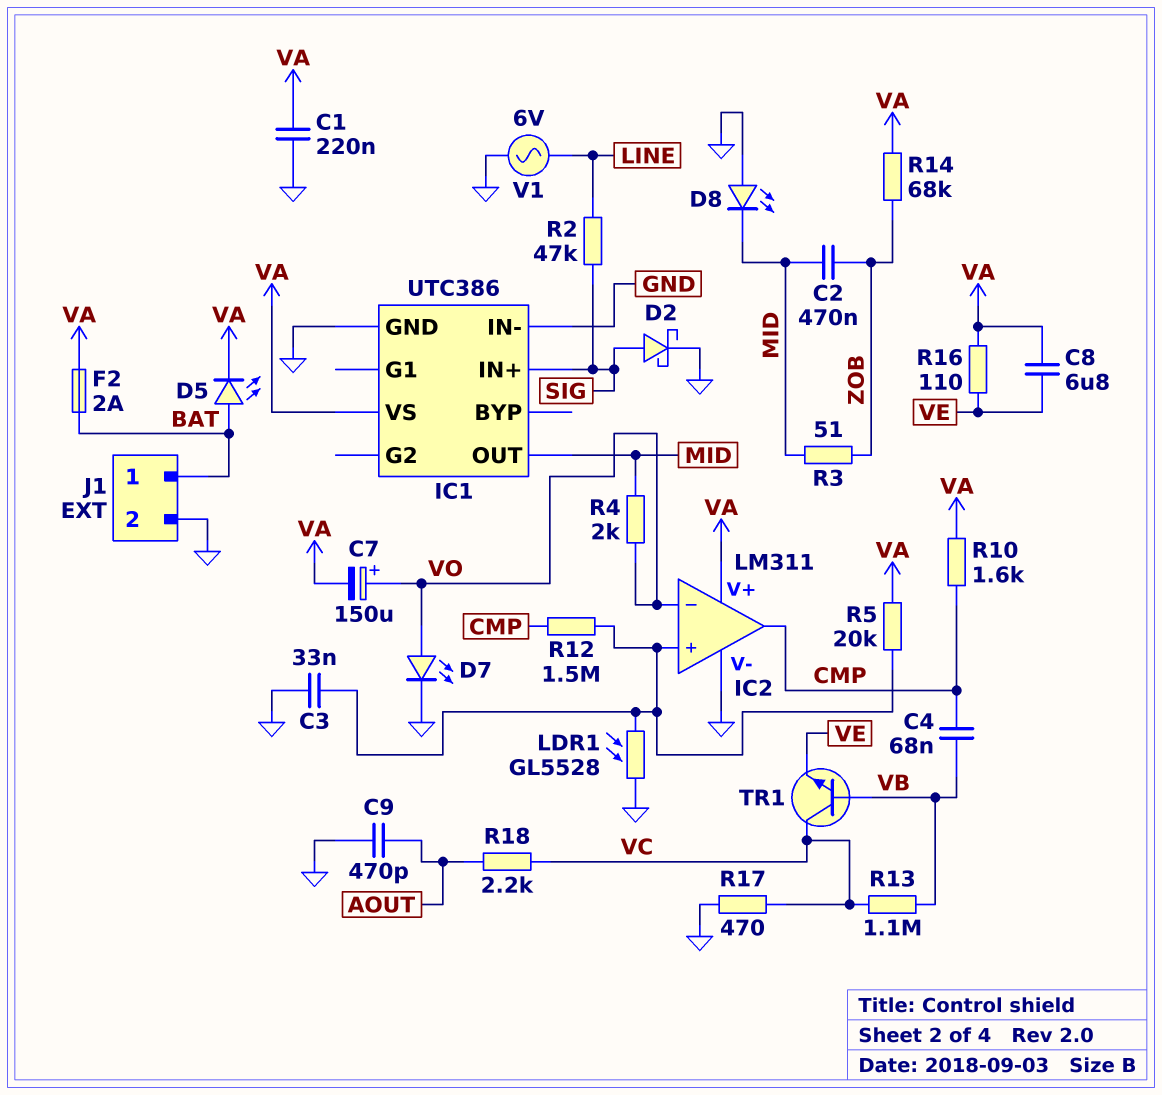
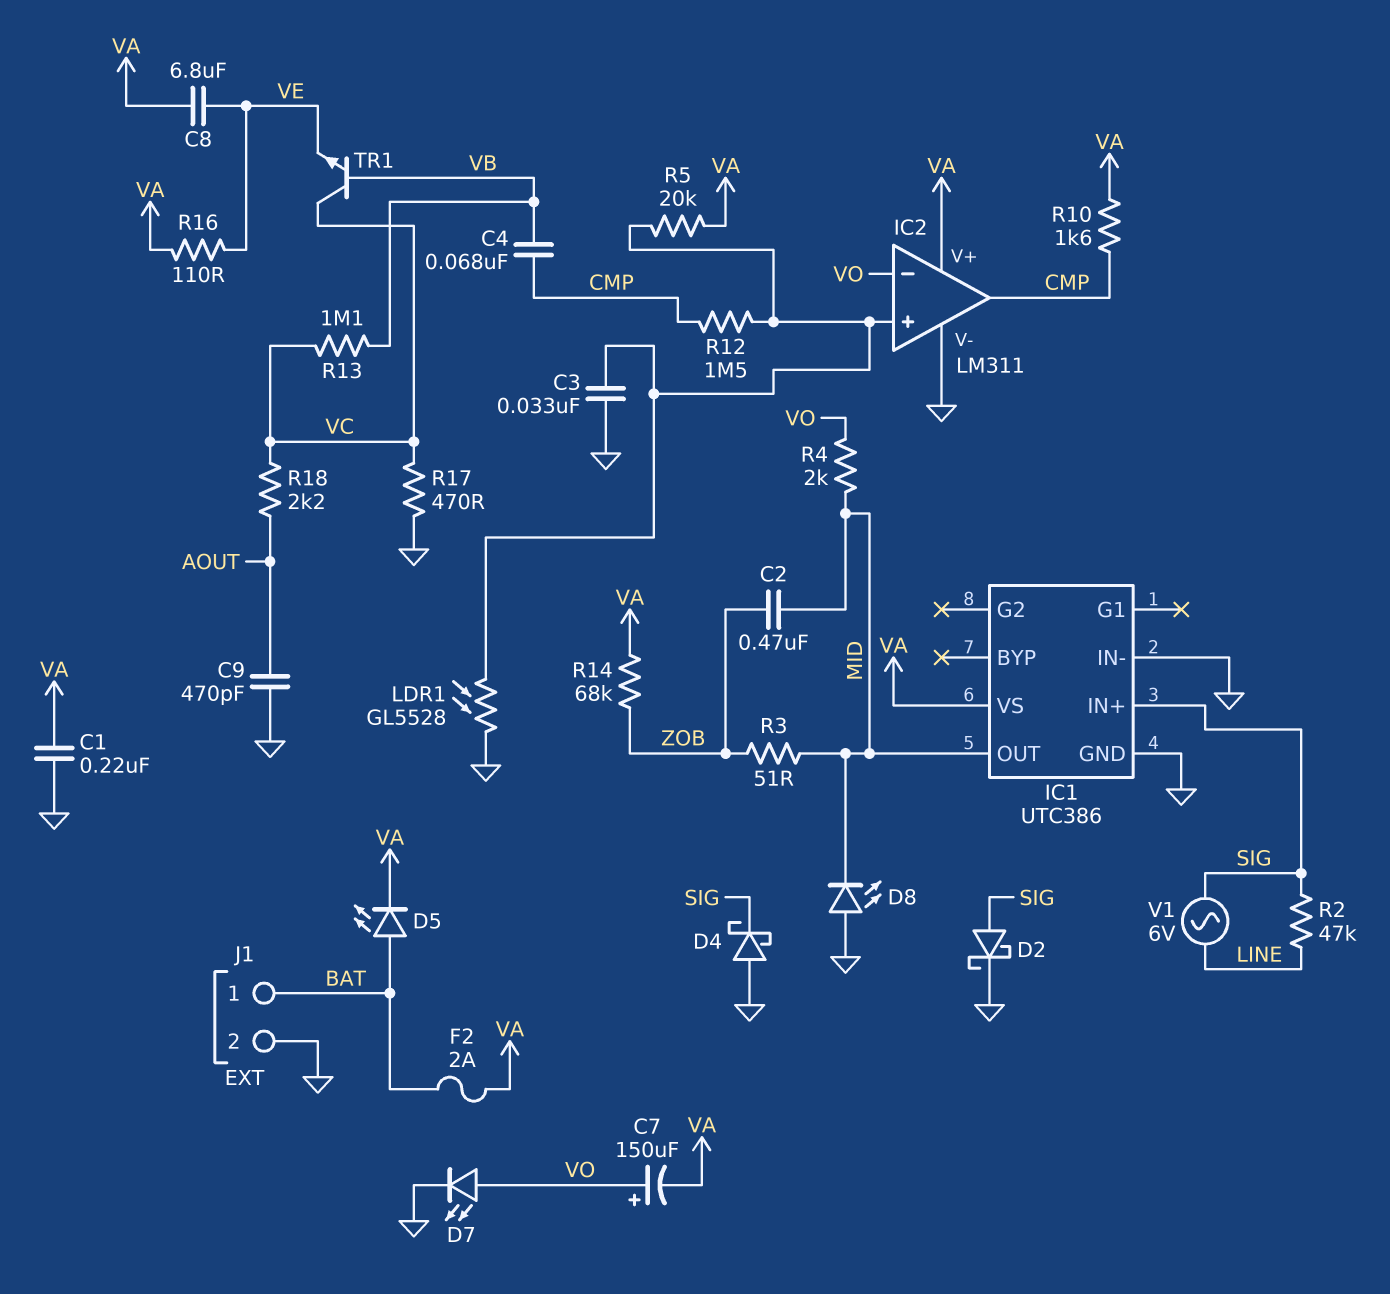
D4: none -> schottky (A GND, K SIG)
V1: AC 6V (GND, LINE) -> AC 6V (LINE, SIG)

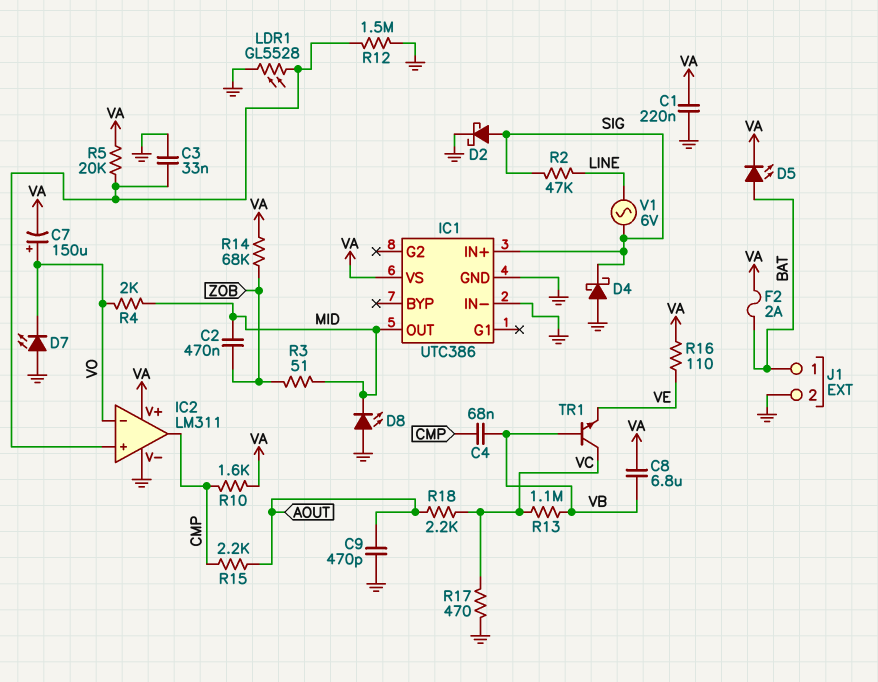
C8: 6.8uF (VA, VE) -> 6.8uF (VA, VB)
D7: LED (A VO, K GND) -> LED (A GND, K VO)
R12: 1.5M (CMP, IC2/in+) -> 1.5M (GND, IC2/in+)
R15: none -> 2.2k (AOUT, CMP)

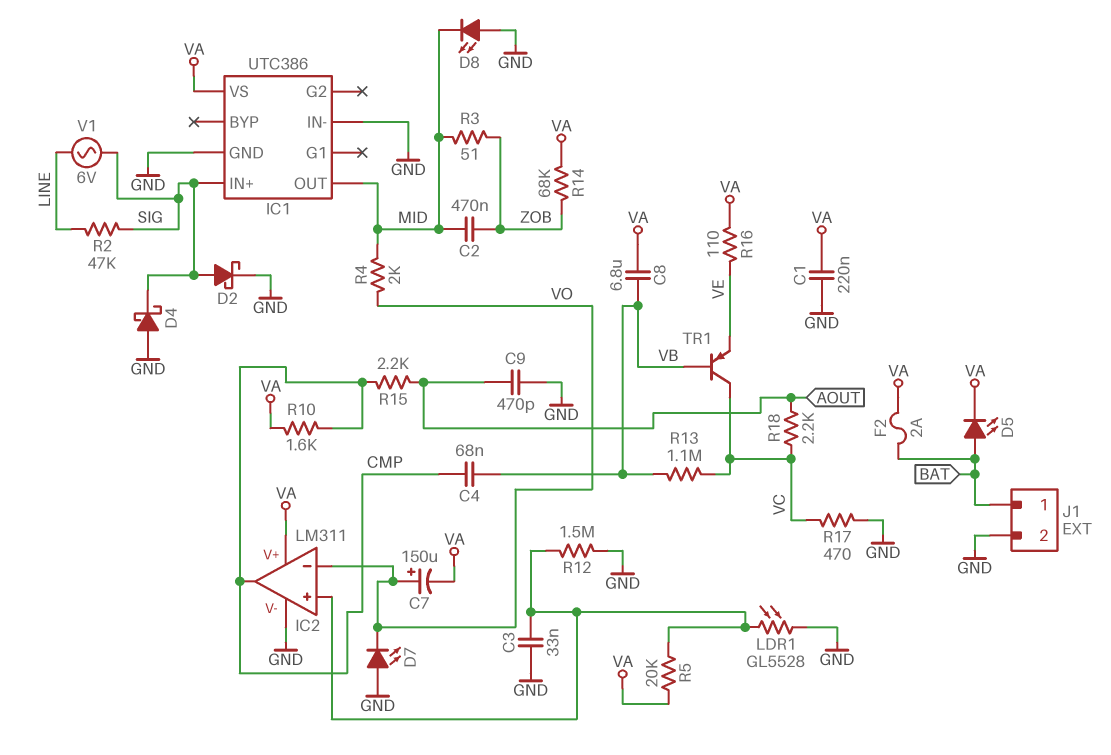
TR1: NPN (B VB, C VC, E VE) -> PNP (B VB, C VC, E VE)

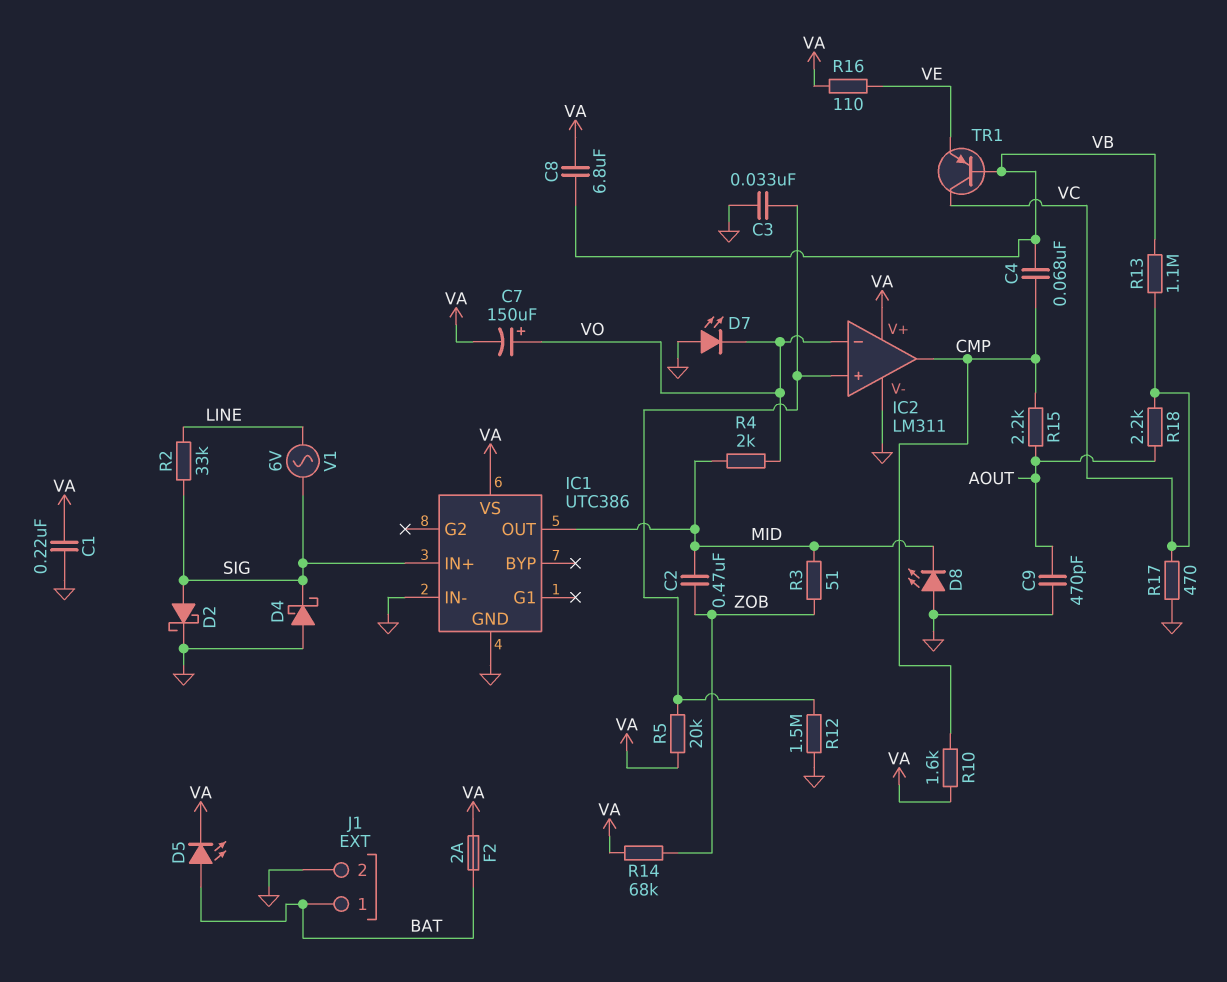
LDR1: GL5528 (GND, IC2/in+) -> none
R2: 47k (LINE, SIG) -> 33k (LINE, SIG)

